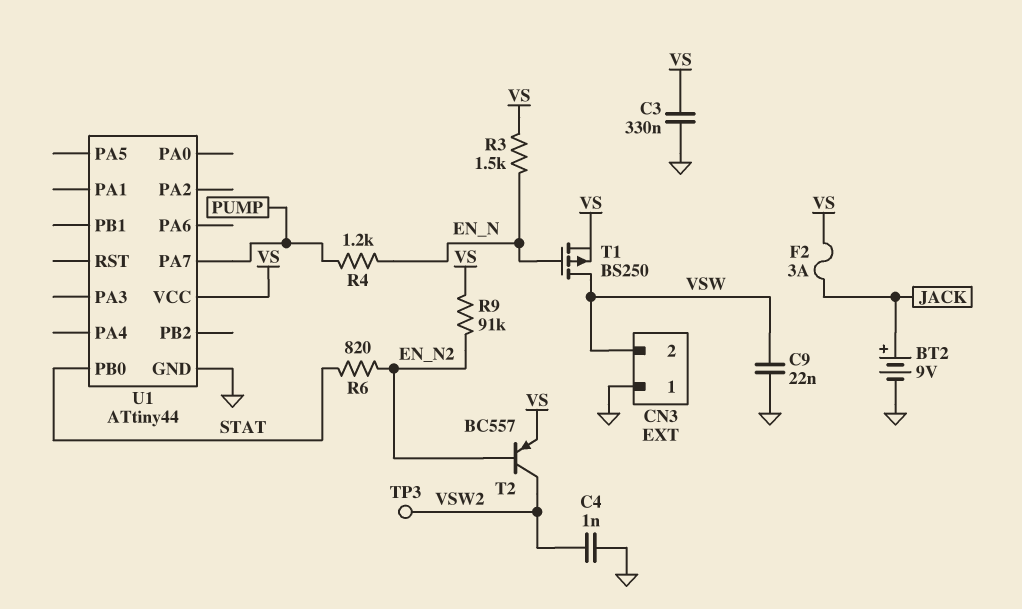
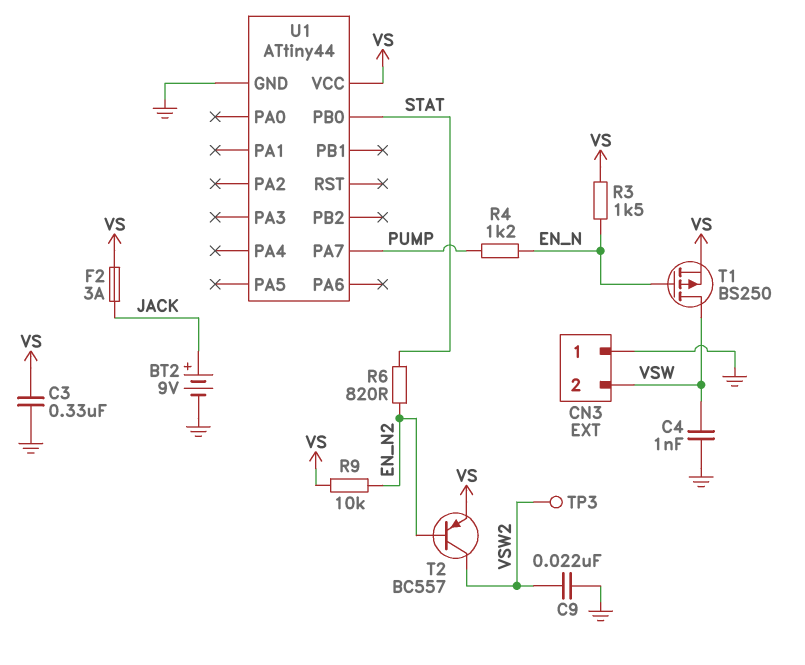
C4: 1nF (GND, VSW2) -> 1nF (GND, VSW)
C9: 22nF (GND, VSW) -> 22nF (GND, VSW2)
R9: 91k (EN_N2, VS) -> 10k (EN_N2, VS)

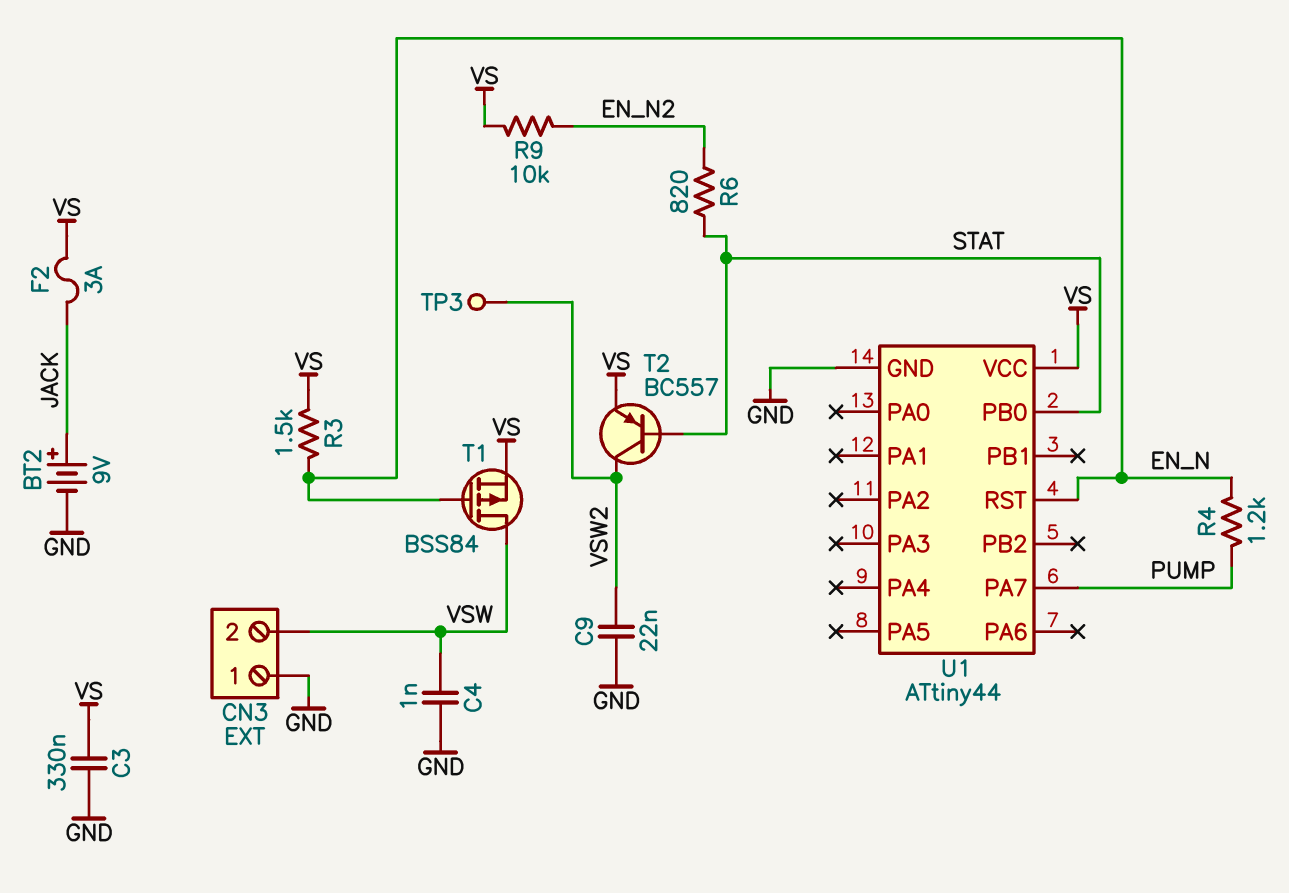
T1: PMOS BS250 (G EN_N, D VSW, S VS) -> PMOS BSS84 (G EN_N, D VSW, S VS)
T2: PNP BC557 (B EN_N2, C VSW2, E VS) -> PNP BC557 (B STAT, C VSW2, E VS)
U1 pin RST: none -> EN_N

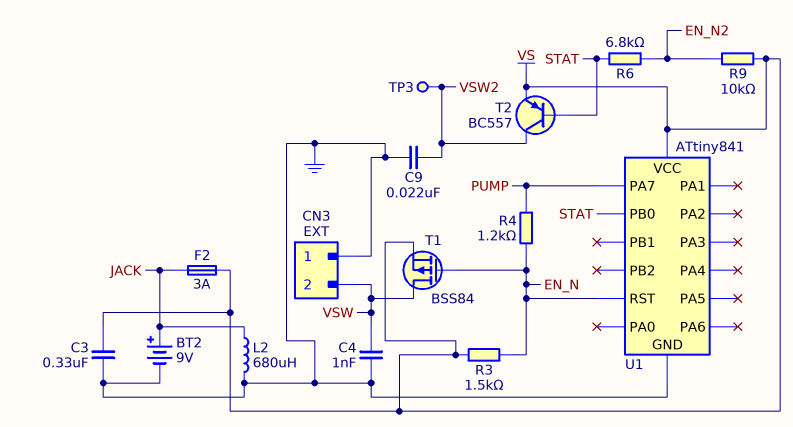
L2: none -> 680uH (GND, JACK)
R6: 820 (EN_N2, STAT) -> 6.8k (EN_N2, STAT)
U1: ATtiny44 -> ATtiny841

